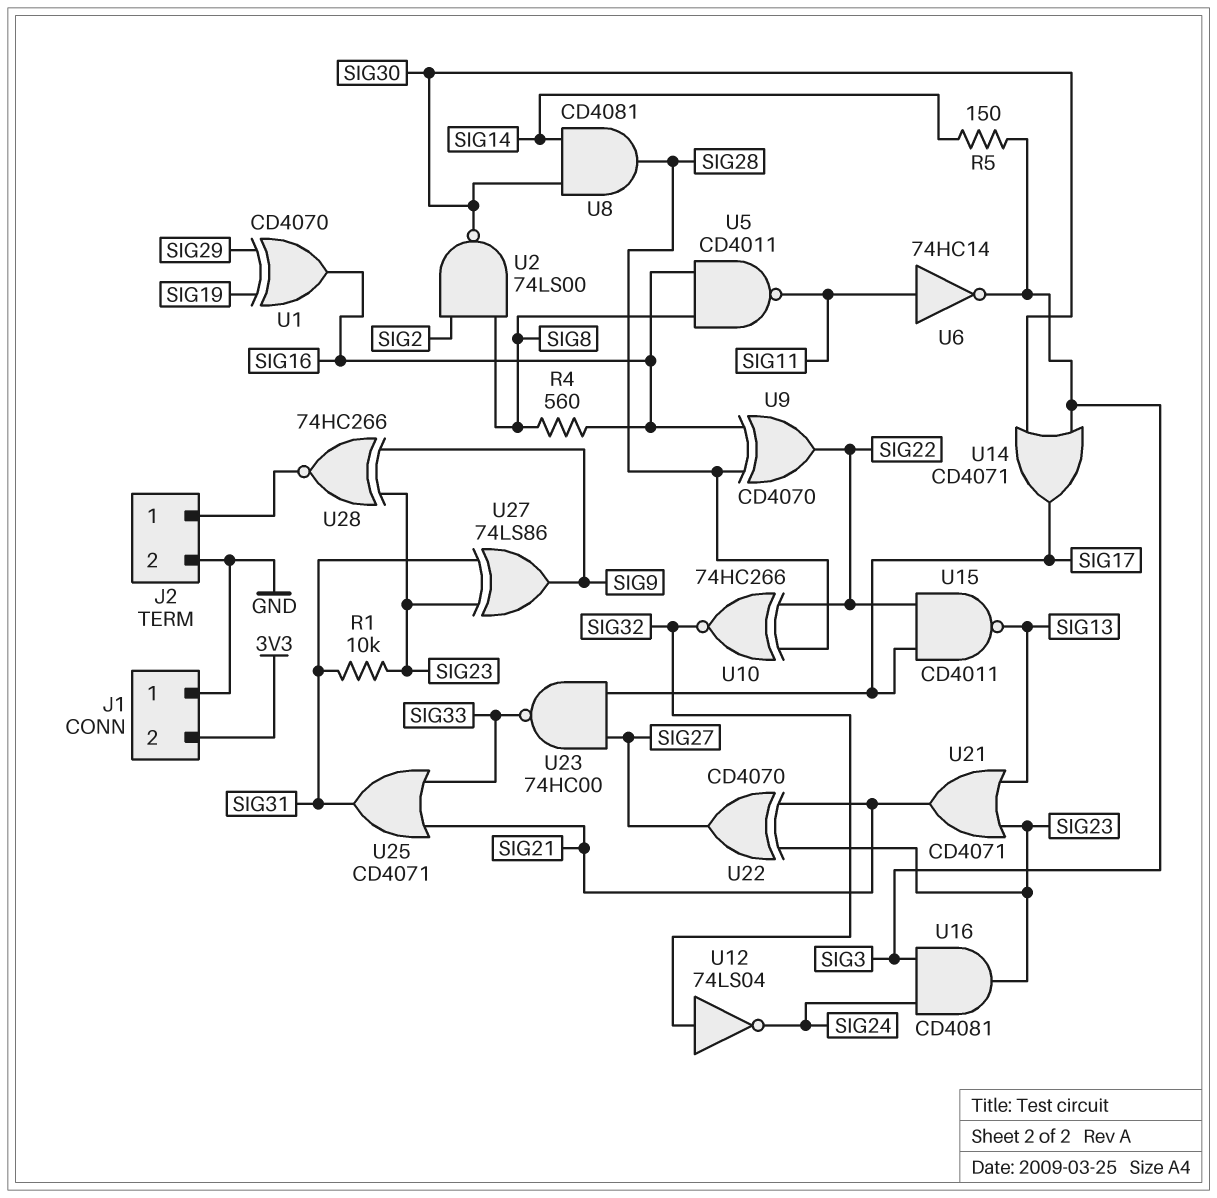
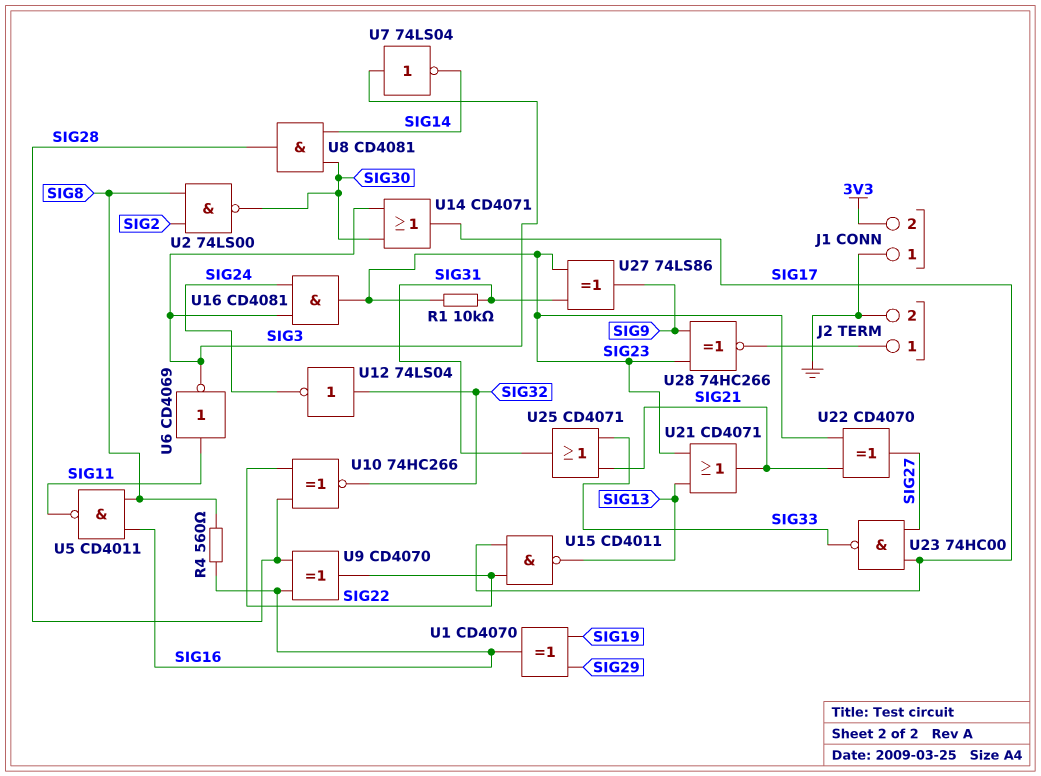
R5: 150 (SIG3, SIG14) -> none
U6: NOT 74HC14 (in SIG11, out SIG3) -> NOT CD4069 (in SIG11, out SIG3)
U7: none -> NOT 74LS04 (in SIG3, out SIG14)

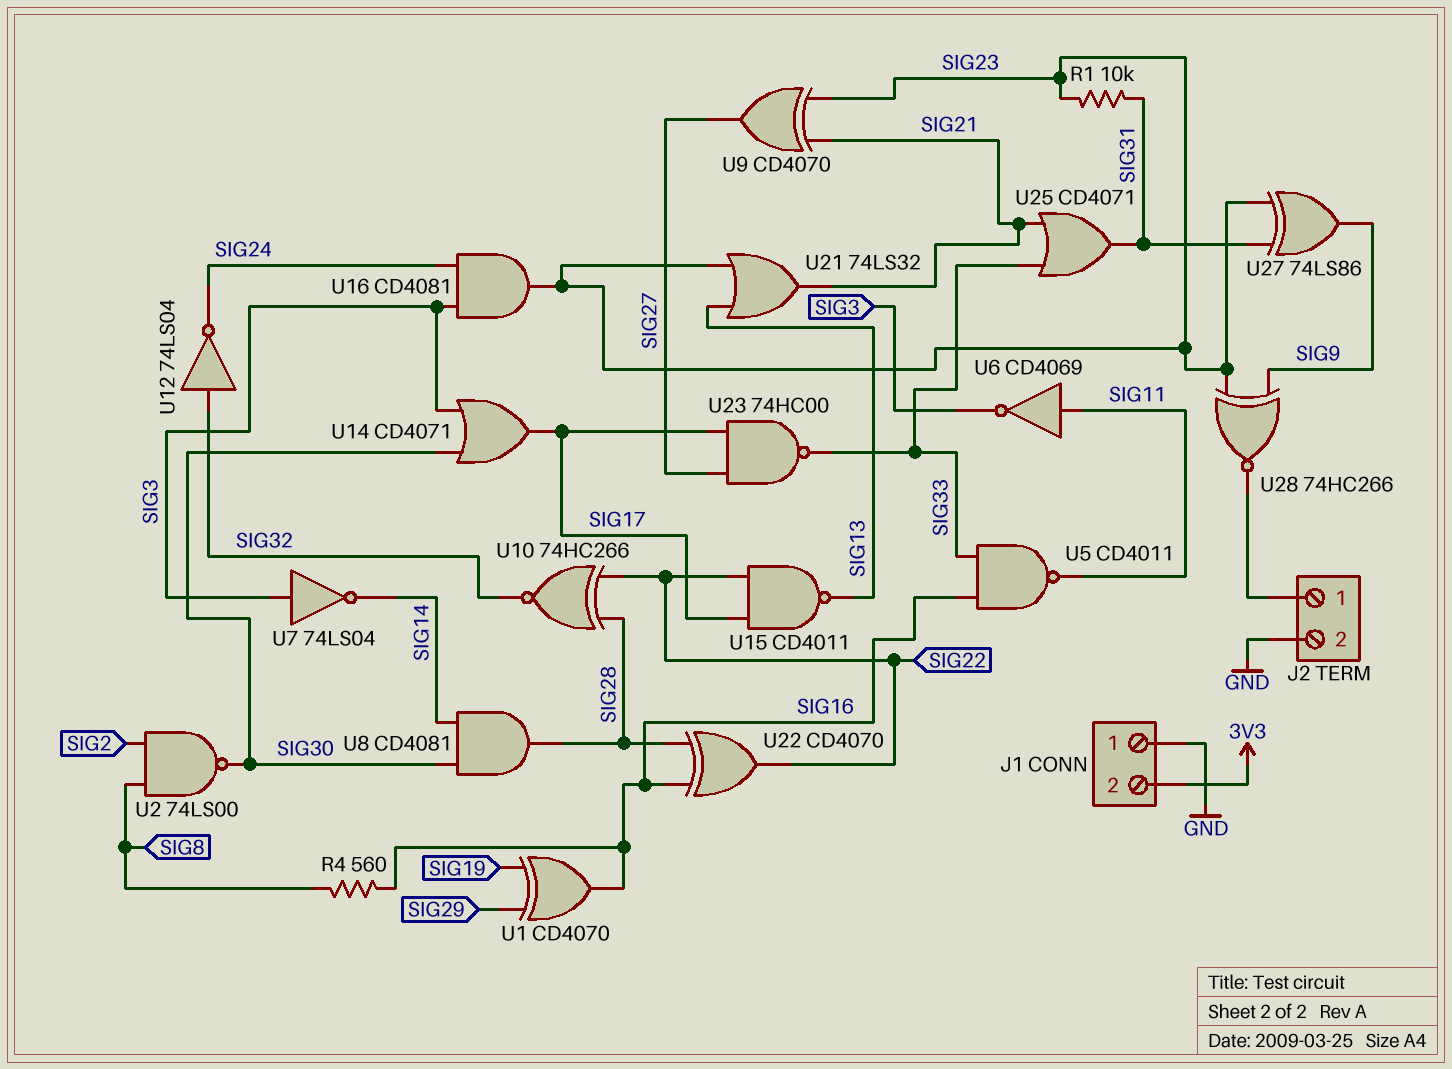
U5: NAND CD4011 (in SIG8, in SIG16, out SIG11) -> NAND CD4011 (in SIG16, in SIG33, out SIG11)
U9: XOR CD4070 (in SIG16, in SIG28, out SIG22) -> XOR CD4070 (in SIG21, in SIG23, out SIG27)
U21: OR CD4071 (in SIG13, in SIG23, out SIG21) -> OR 74LS32 (in SIG13, in SIG23, out SIG21)
U22: XOR CD4070 (in SIG21, in SIG23, out SIG27) -> XOR CD4070 (in SIG16, in SIG28, out SIG22)

